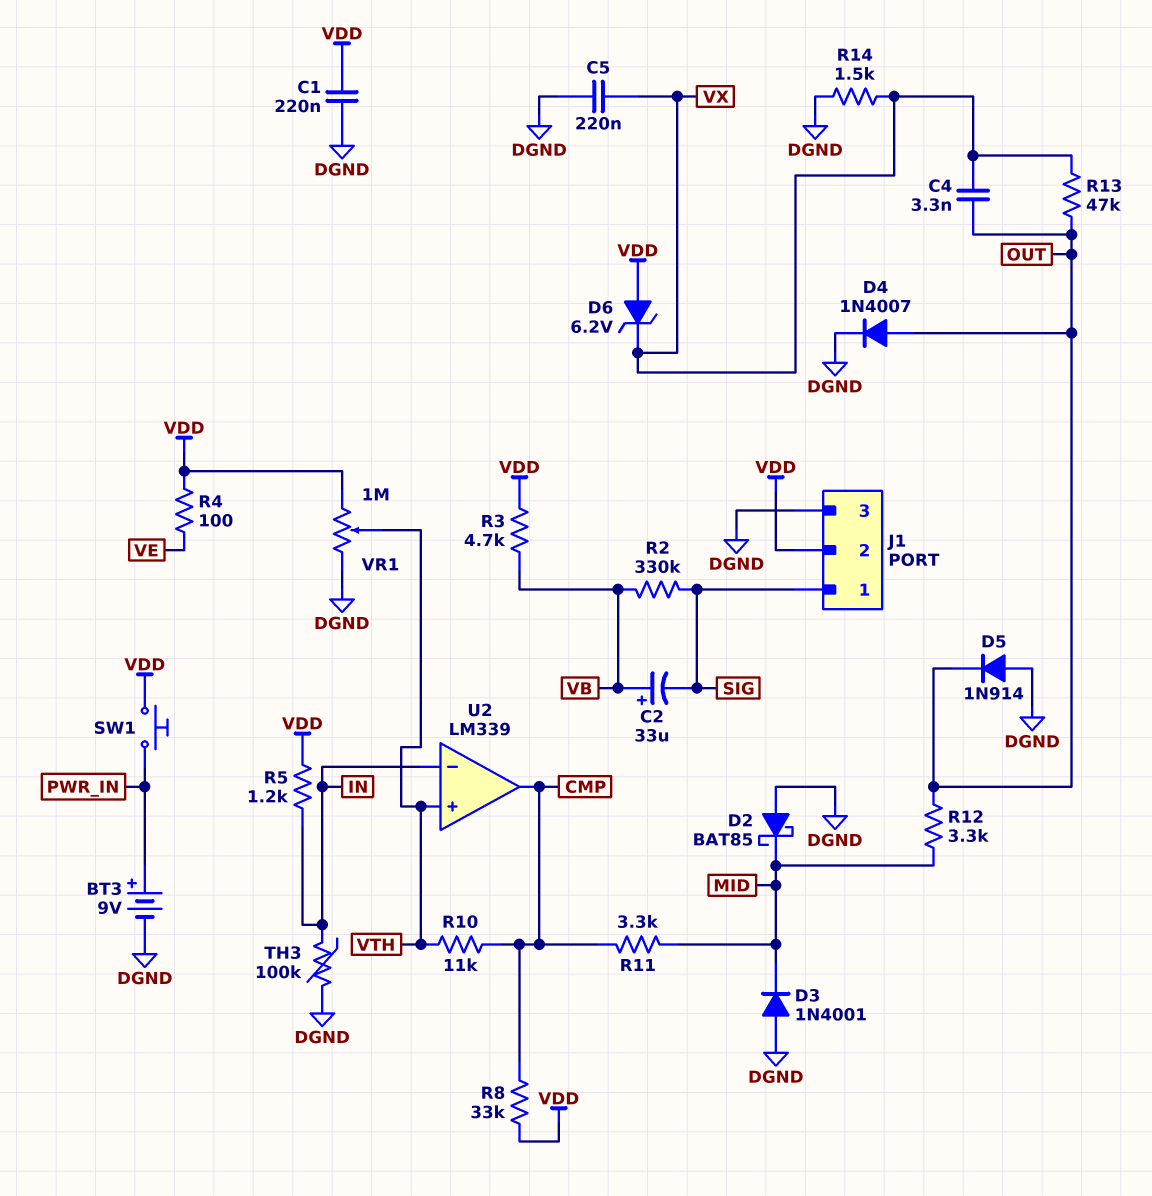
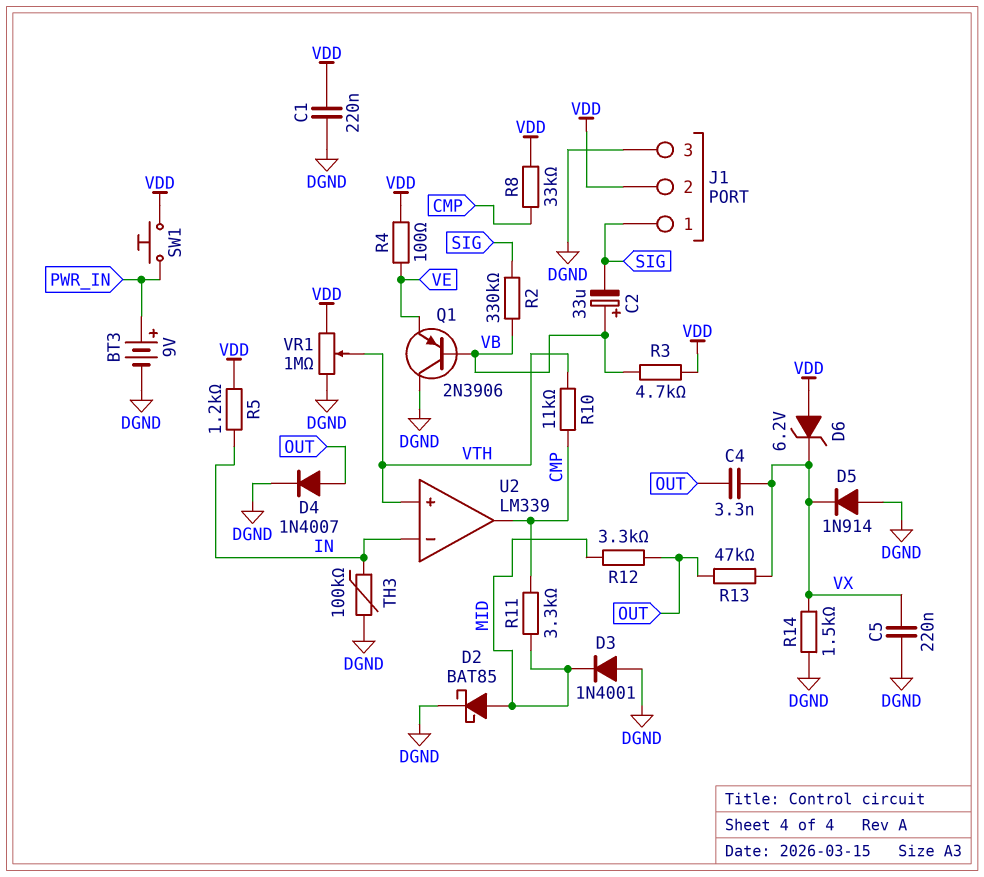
D2: schottky BAT85 (A DGND, K MID) -> schottky BAT85 (A MID, K DGND)
D5: diode 1N914 (A DGND, K OUT) -> diode 1N914 (A DGND, K VX)
Q1: none -> PNP 2N3906 (B VB, C DGND, E VE)

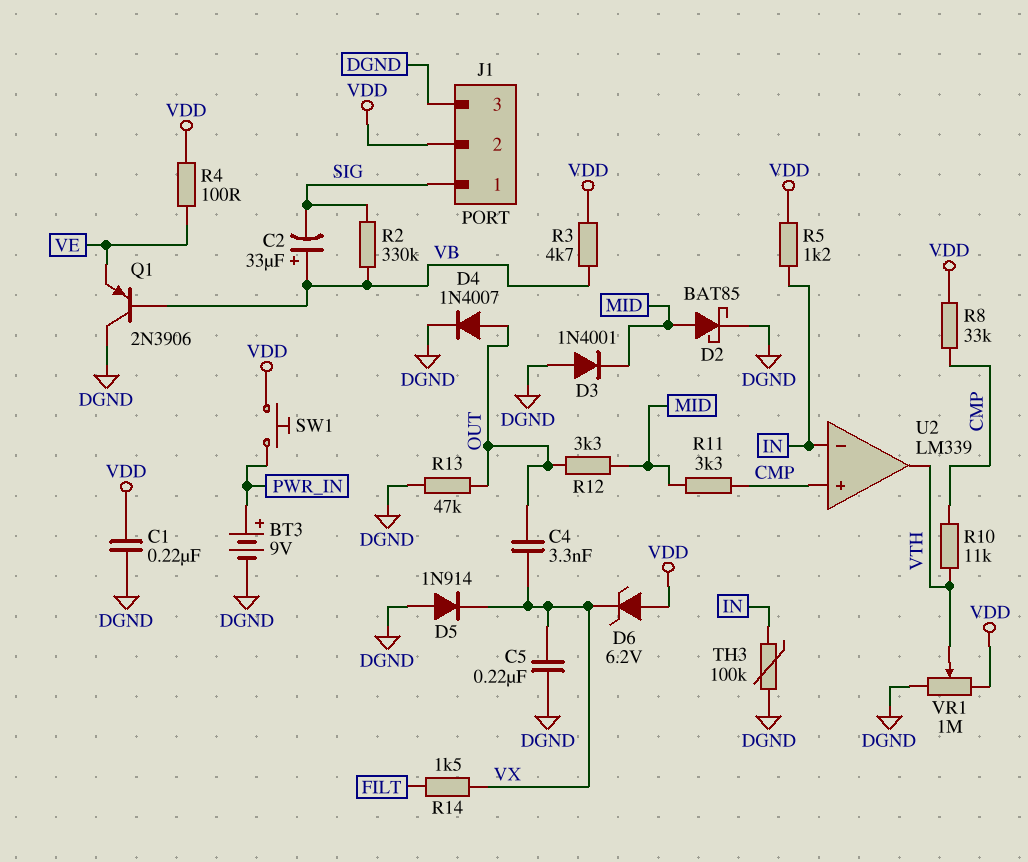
R13: 47k (OUT, VX) -> 47k (DGND, OUT)
R14: 1.5k (DGND, VX) -> 1.5k (FILT, VX)
U2 pin in+: VTH -> CMP
U2 pin out: CMP -> VTH

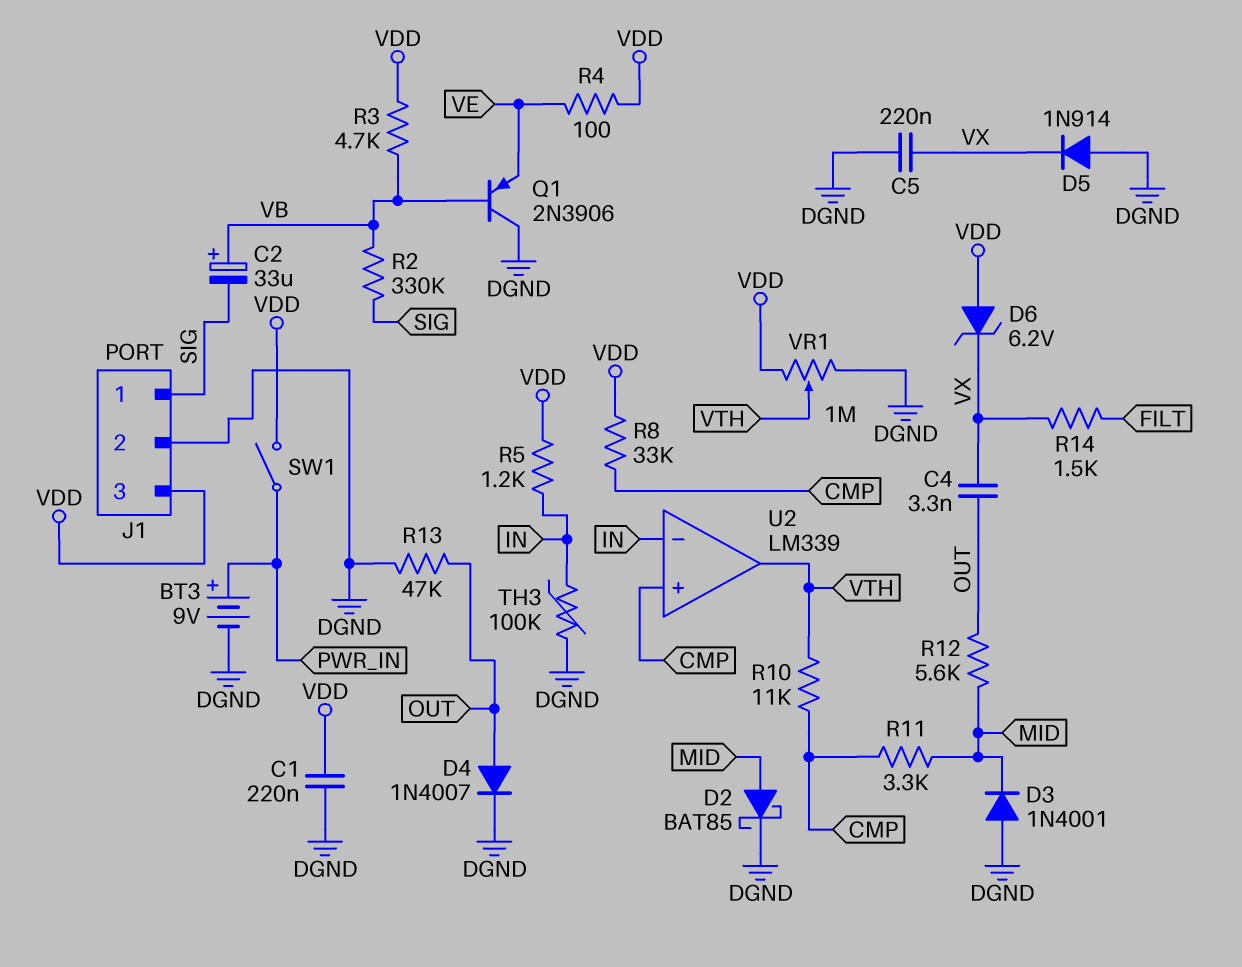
J1 pin 2: VDD -> DGND
J1 pin 3: DGND -> VDD
R12: 3.3k (MID, OUT) -> 5.6k (MID, OUT)
SW1: button (PWR_IN, VDD) -> switch (PWR_IN, VDD)

